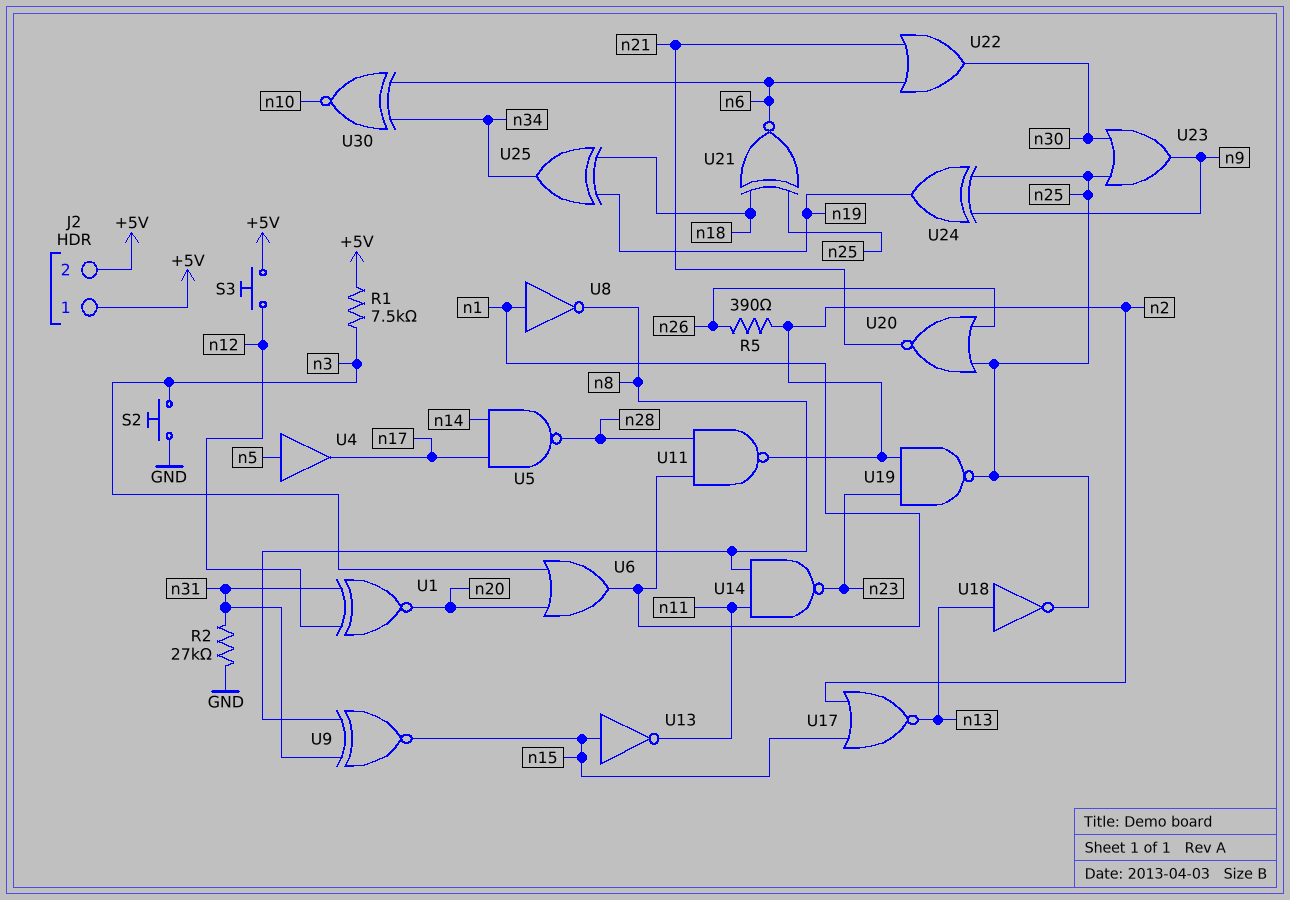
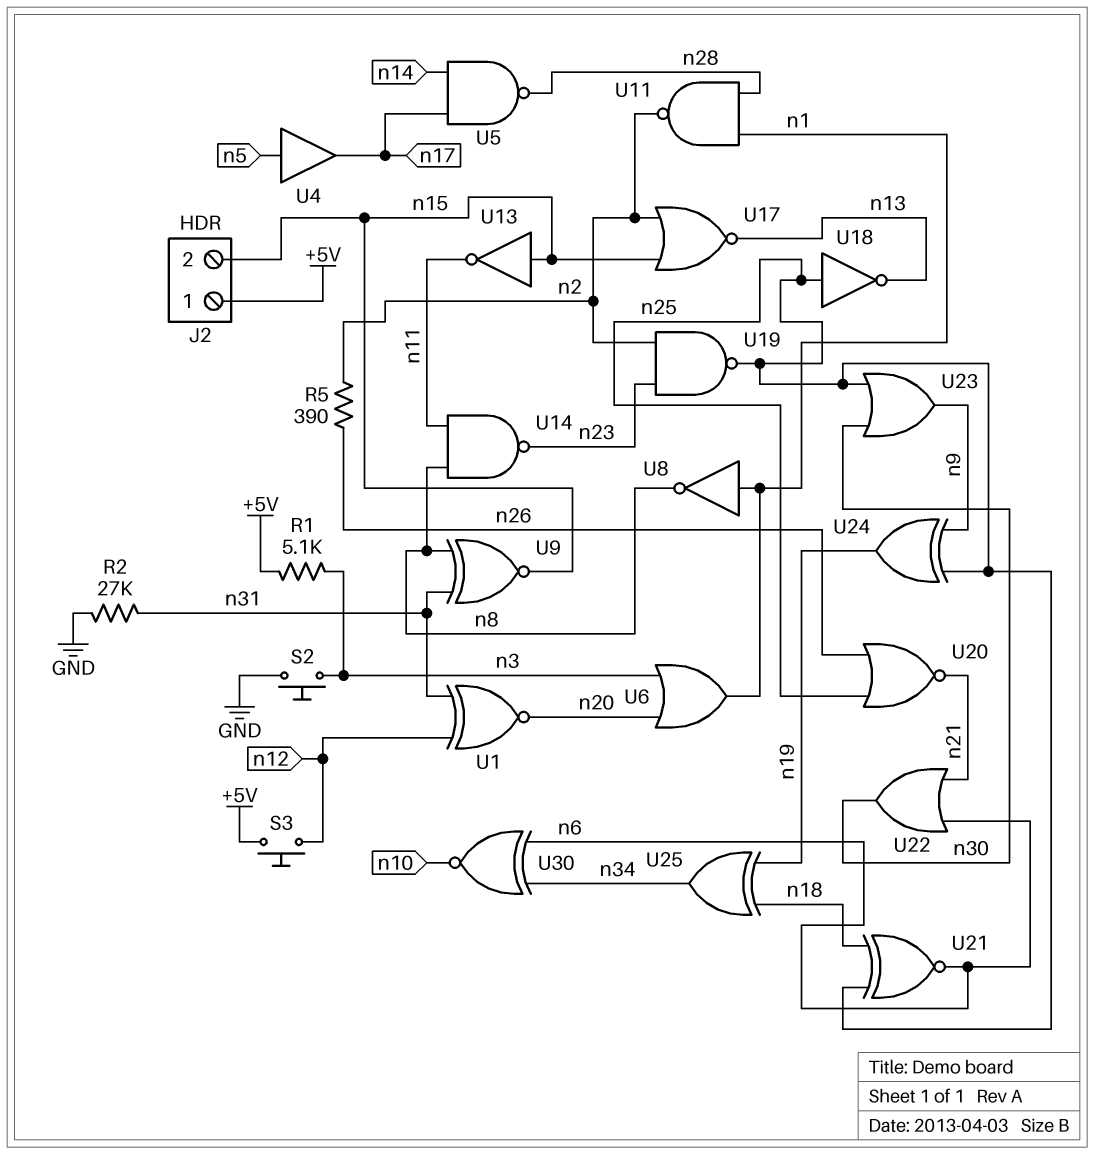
J2 pin 2: +5V -> n15
R1: 7.5k (+5V, n3) -> 5.1k (+5V, n3)
U18: NOT (in n13, out n25) -> NOT (in n25, out n13)

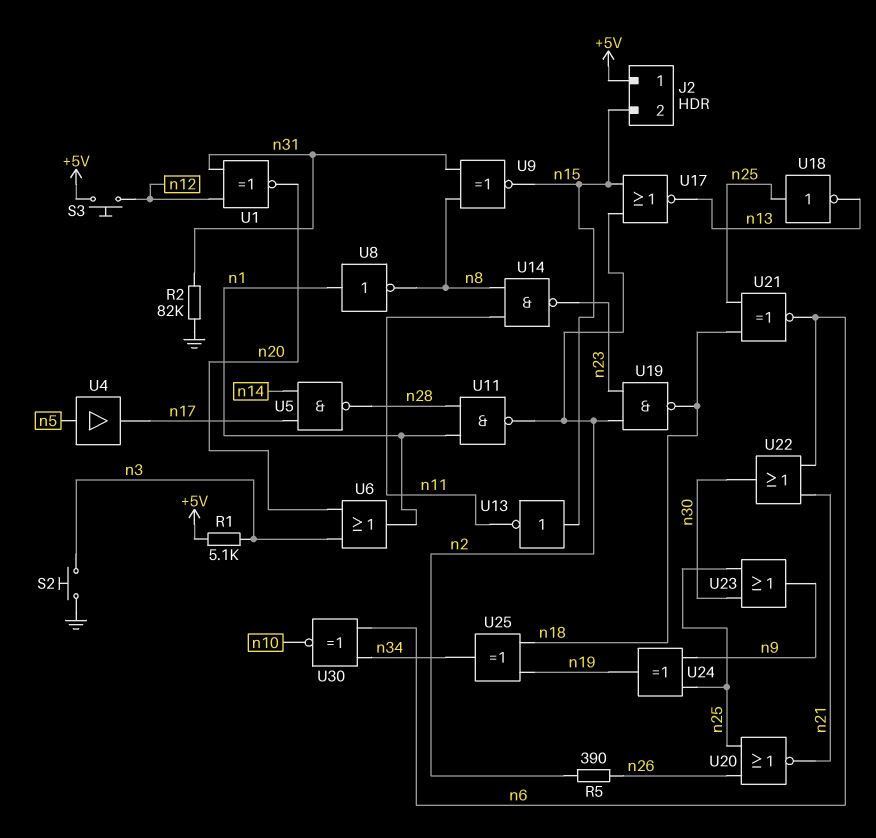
R2: 27k (GND, n31) -> 82k (GND, n31)
U19: NAND (in n2, in n23, out n25) -> NAND (in n2, in n23, out n18)

